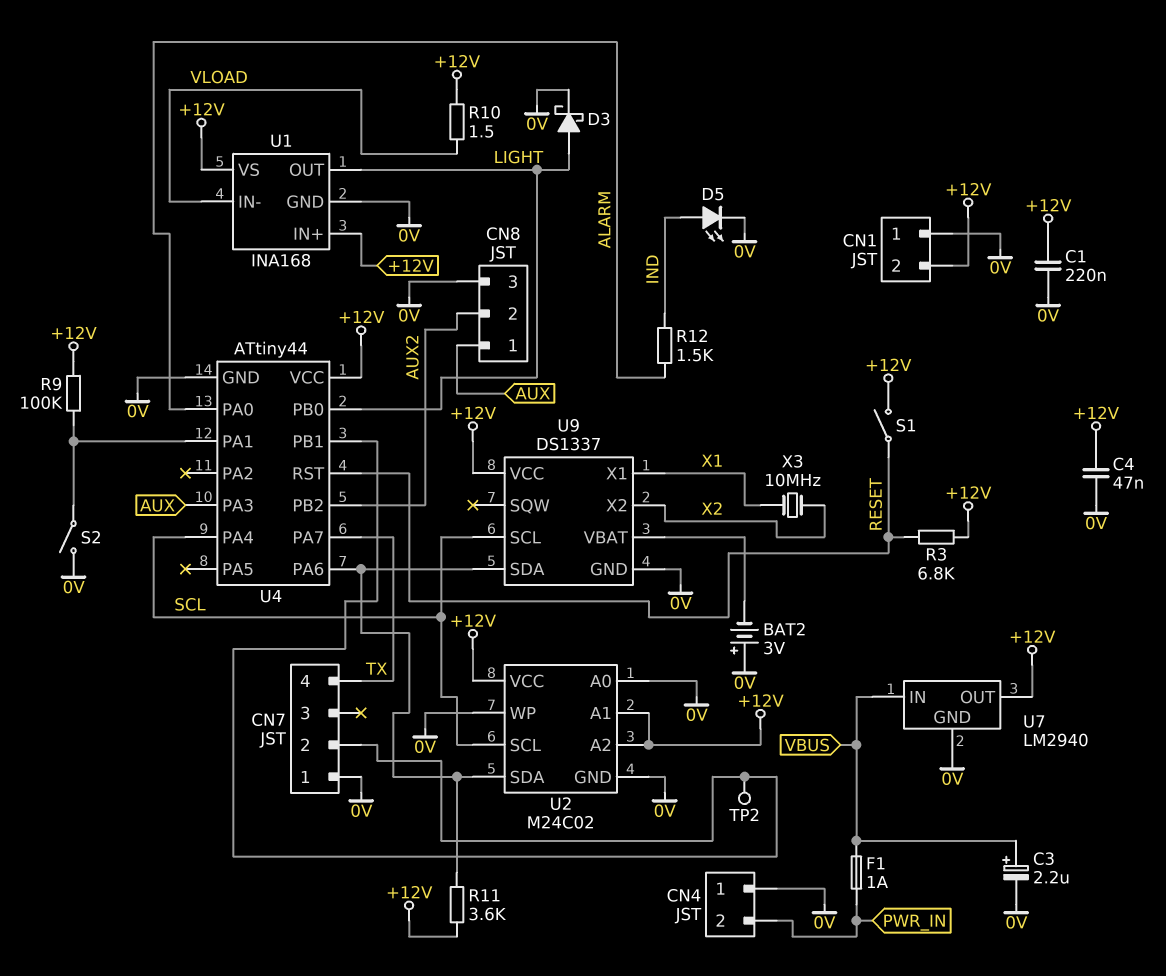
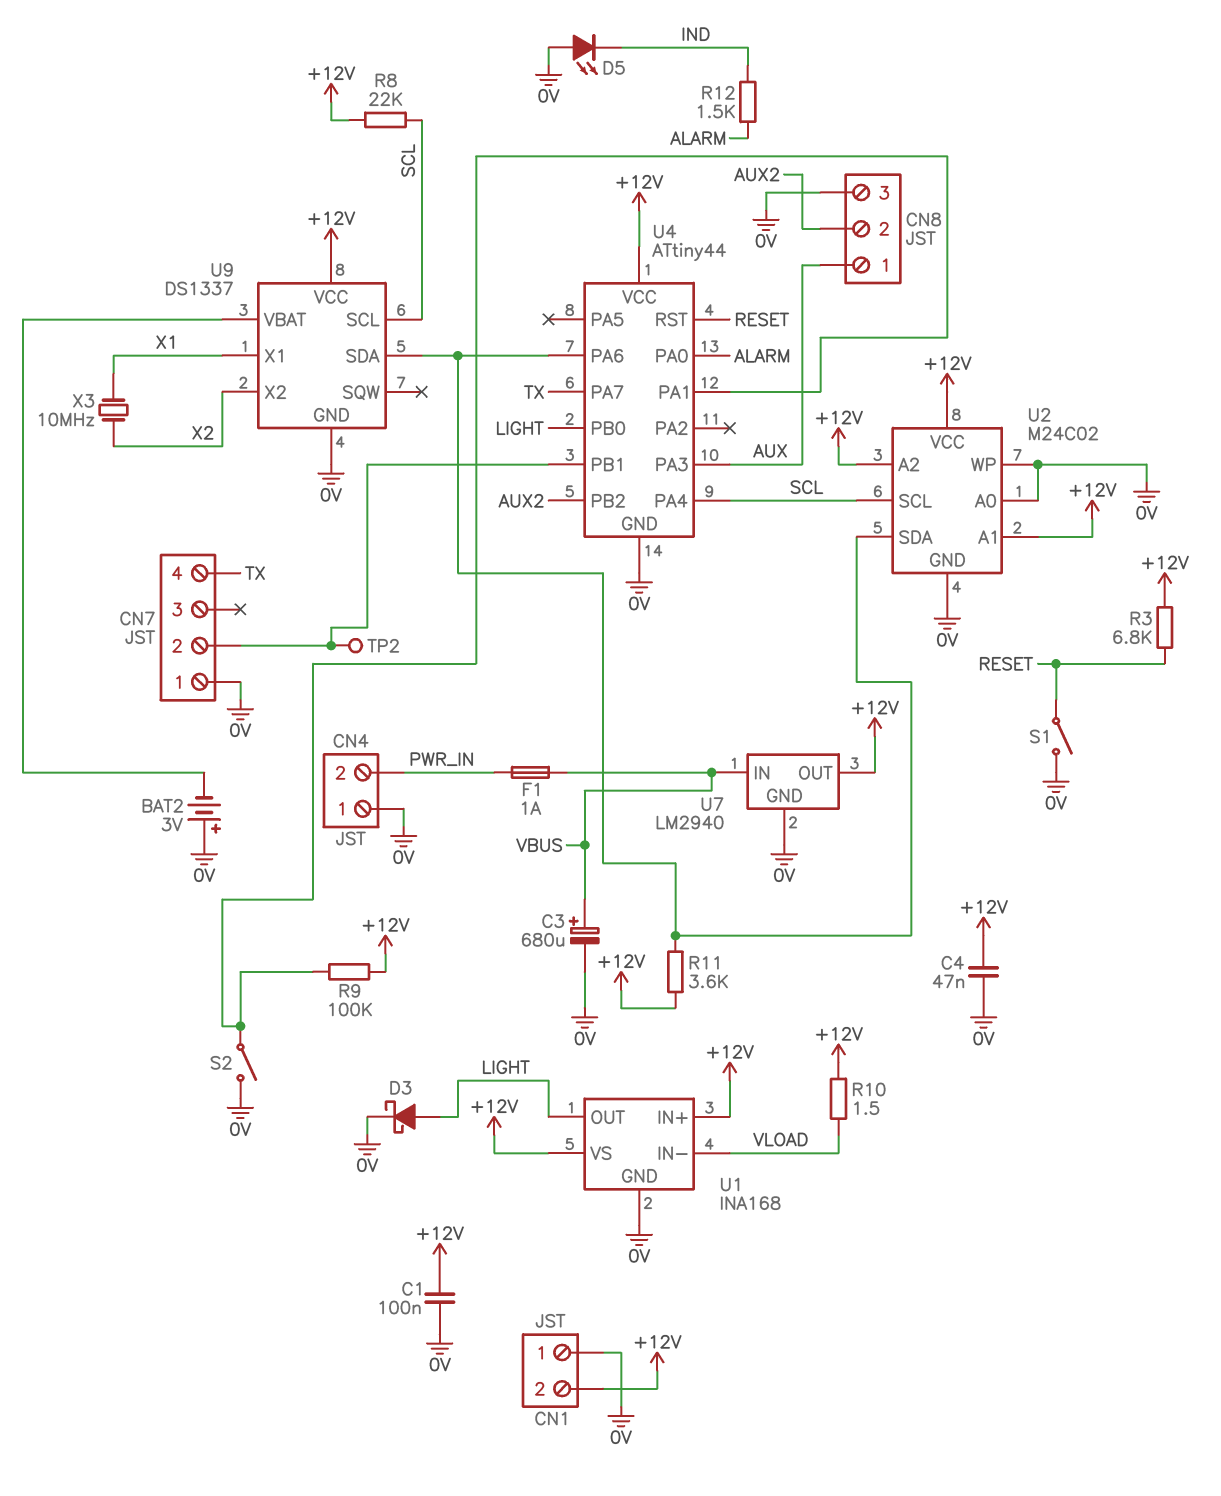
C1: 220nF (+12V, 0V) -> 100nF (+12V, 0V)
C3: 2.2uF (plus VBUS, minus 0V) -> 680uF (plus VBUS, minus 0V)
D5: LED (A IND, K 0V) -> LED (A 0V, K IND)
R8: none -> 22k (+12V, SCL)
S1: switch (+12V, RESET) -> switch (0V, RESET)

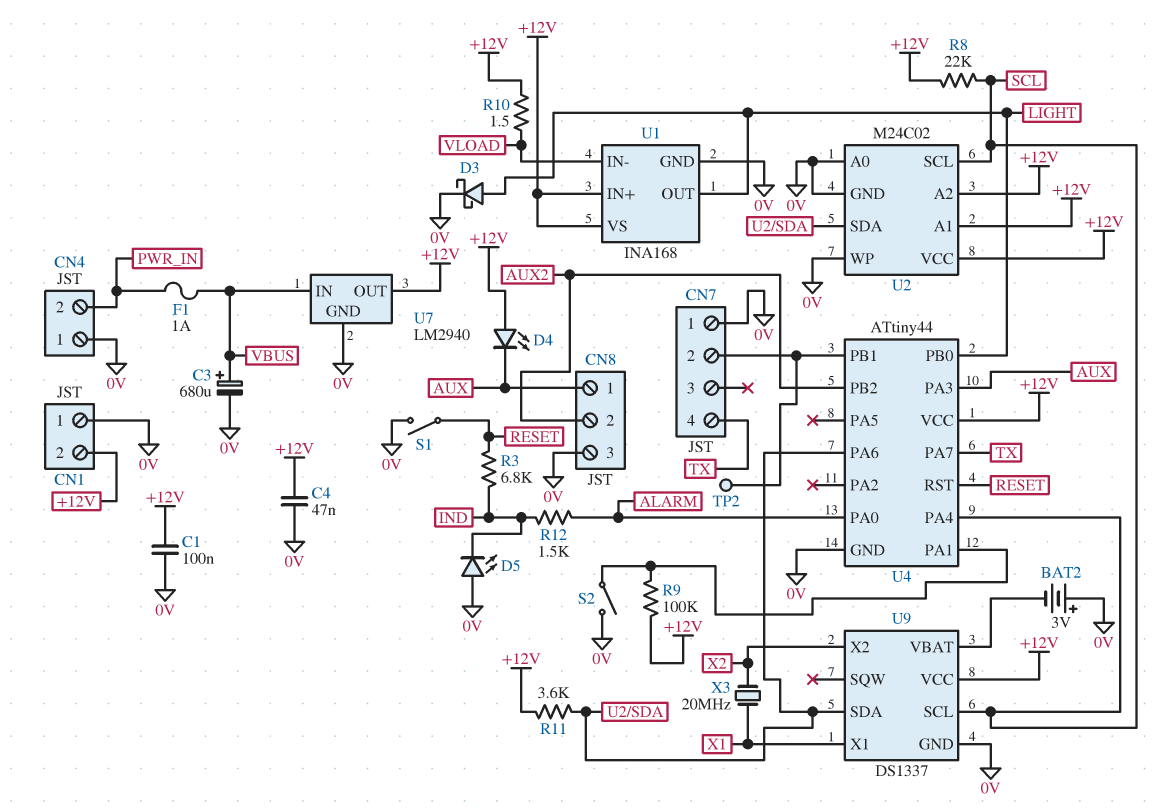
D4: none -> LED (A +12V, K AUX)
R3: 6.8k (+12V, RESET) -> 6.8k (IND, RESET)
X3: 10MHz (X1, X2) -> 20MHz (X1, X2)

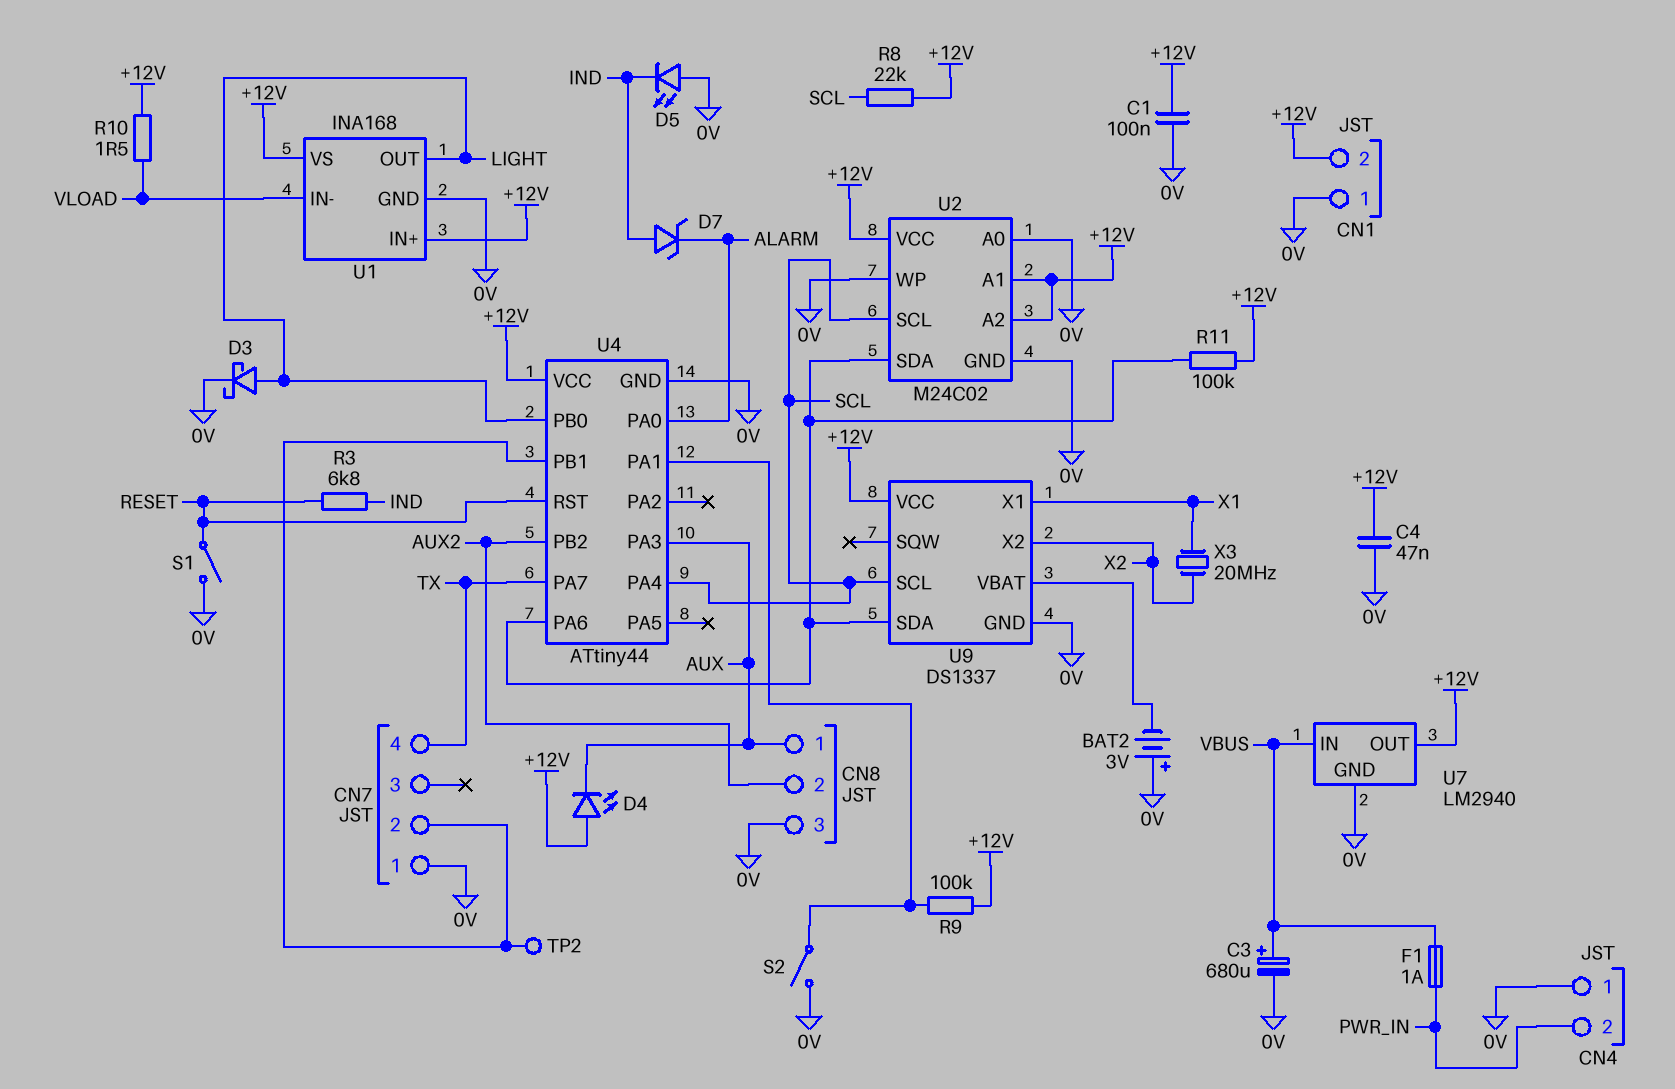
D7: none -> zener (A IND, K ALARM)
R11: 3.6k (+12V, U2/SDA) -> 100k (+12V, U2/SDA)
R12: 1.5k (ALARM, IND) -> none

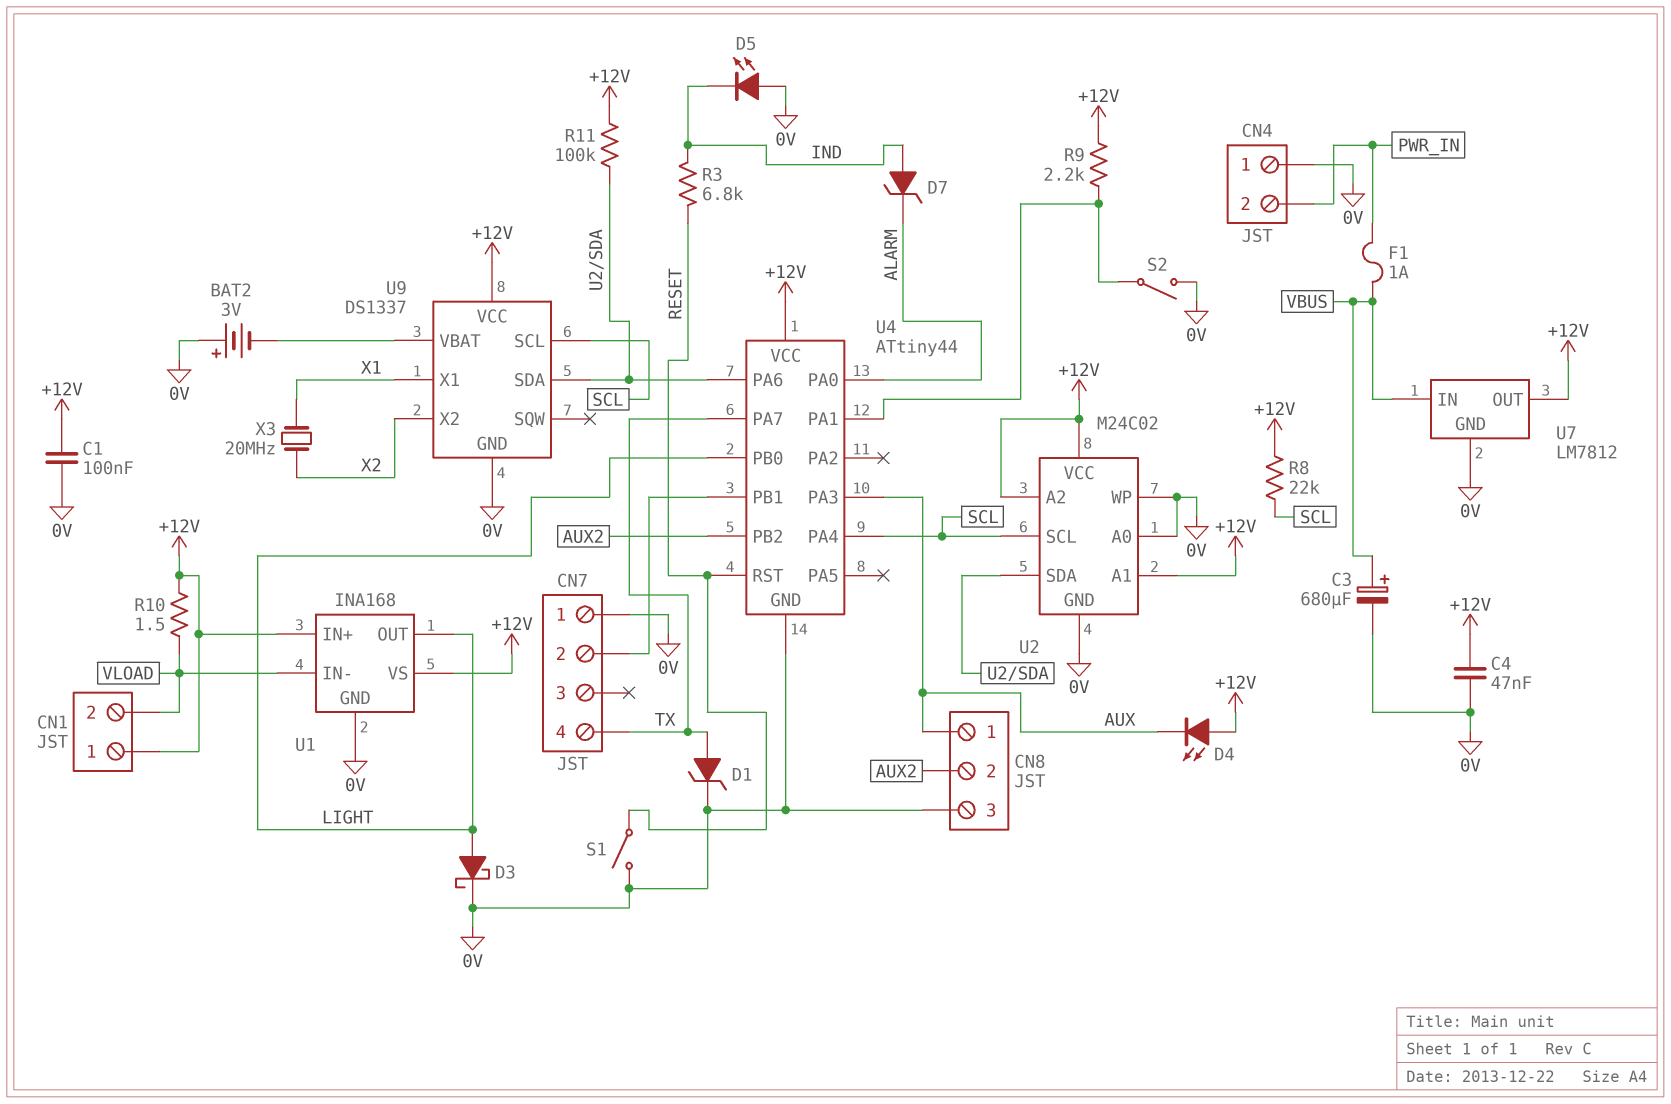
CN1 pin 1: 0V -> +12V
CN1 pin 2: +12V -> VLOAD
D1: none -> zener (A TX, K 0V)
R9: 100k (+12V, U4/PA1) -> 2.2k (+12V, U4/PA1)
TP2: test point (CN7/2) -> none
U7: LM2940 -> LM7812

